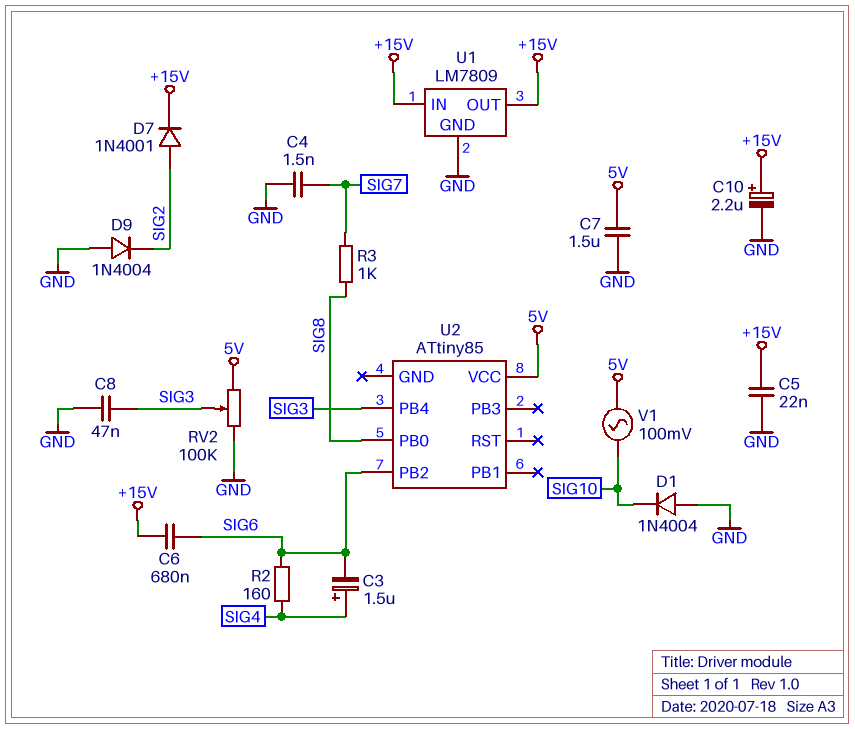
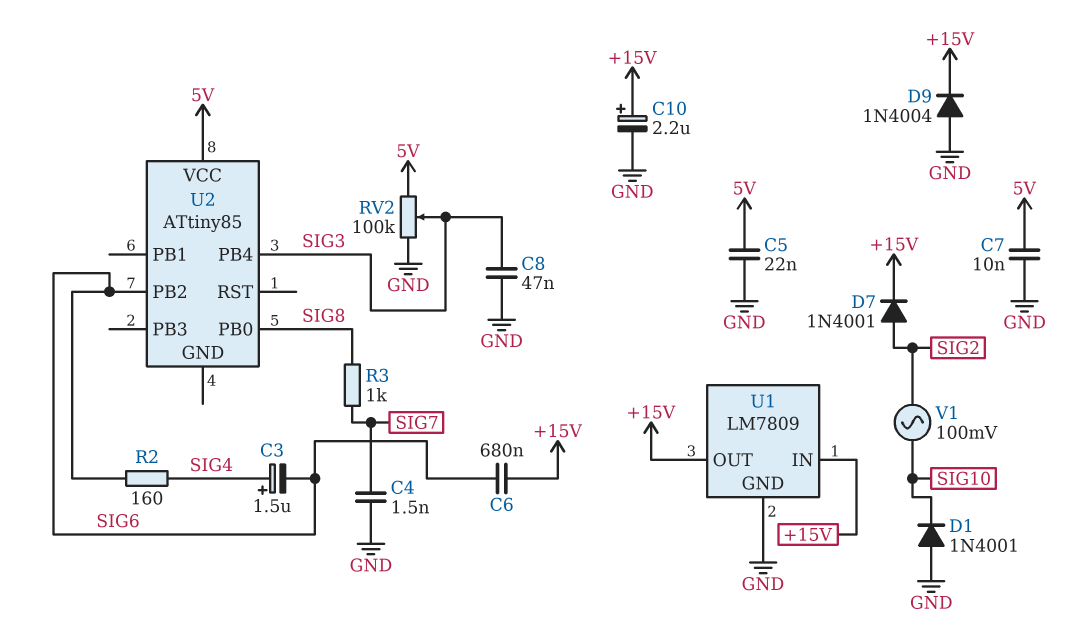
C5: 22nF (+15V, GND) -> 22nF (5V, GND)
C7: 1.5uF (5V, GND) -> 10nF (5V, GND)
D1: diode 1N4004 (A GND, K SIG10) -> diode 1N4001 (A GND, K SIG10)
D9: diode 1N4004 (A GND, K SIG2) -> diode 1N4004 (A GND, K +15V)
V1: AC 100mV (5V, SIG10) -> AC 100mV (SIG2, SIG10)

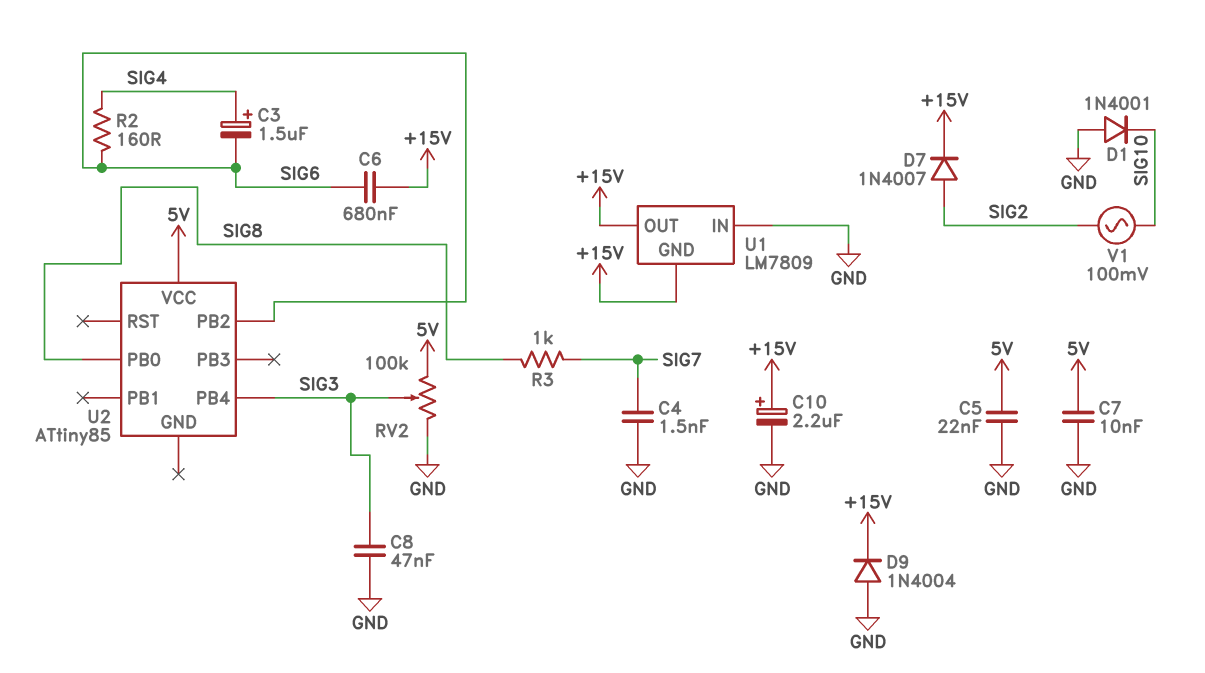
D7: diode 1N4001 (A SIG2, K +15V) -> diode 1N4007 (A SIG2, K +15V)
U1 pin GND: GND -> +15V
U1 pin IN: +15V -> GND

